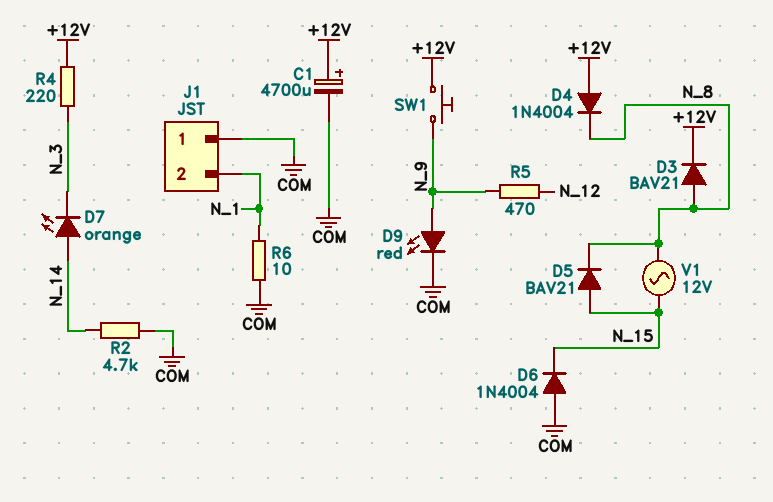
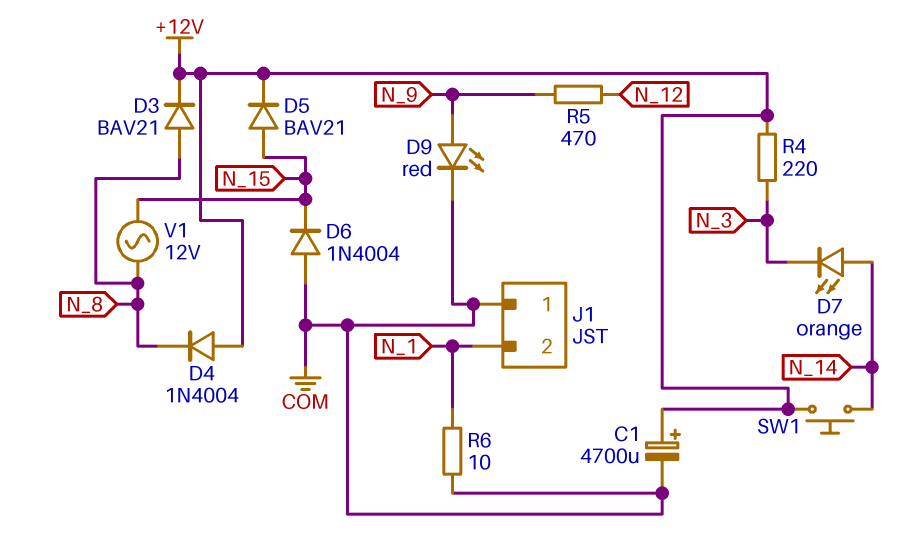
D5: diode BAV21 (A N_15, K N_8) -> diode BAV21 (A N_15, K +12V)
R2: 4.7k (COM, N_14) -> none
SW1: button (+12V, N_9) -> button (+12V, N_14)

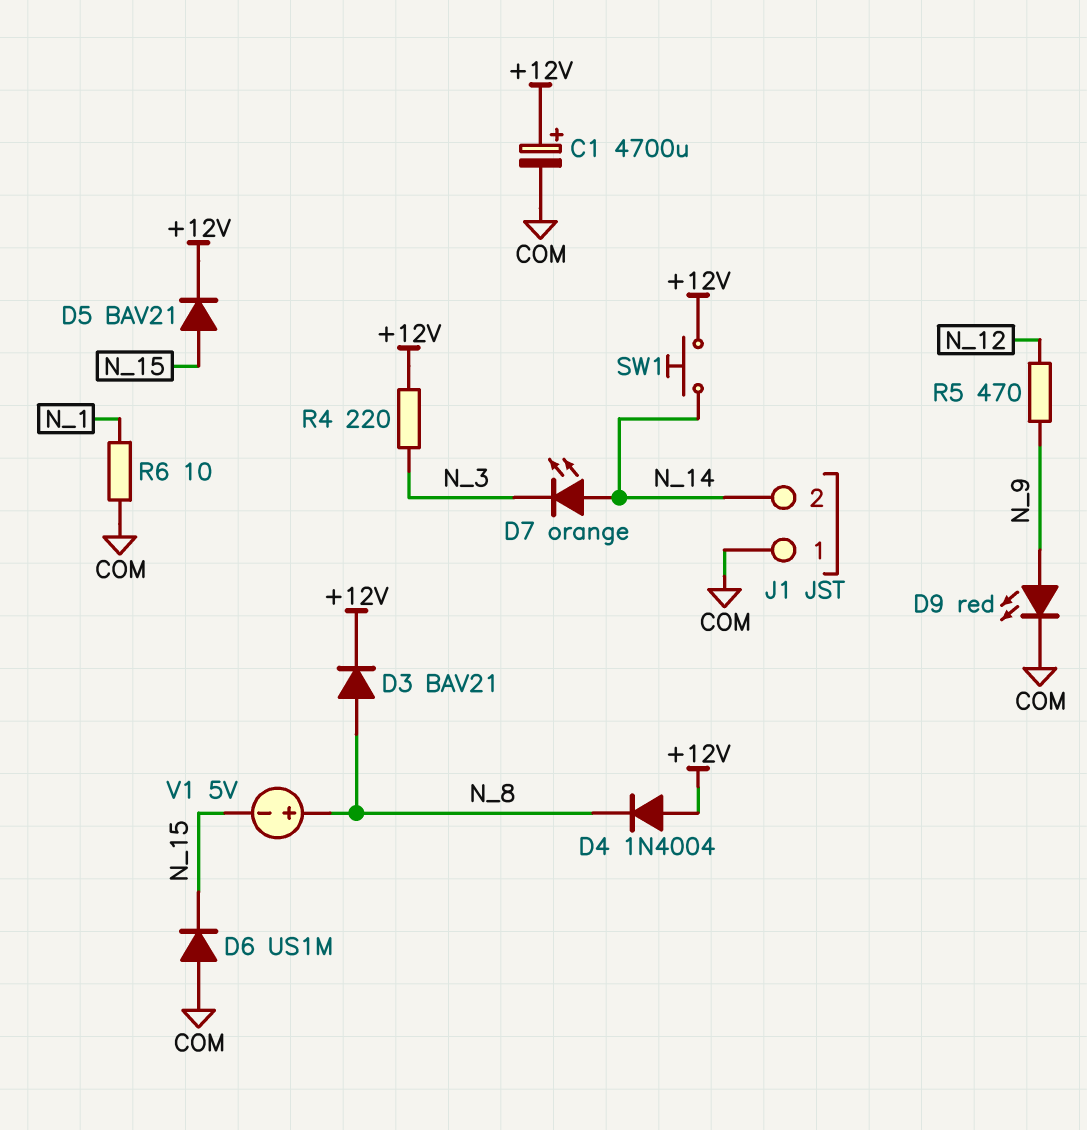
D6: diode 1N4004 (A COM, K N_15) -> diode US1M (A COM, K N_15)
J1 pin 2: N_1 -> N_14
V1: AC 12V (N_8, N_15) -> 5V (plus N_8, minus N_15)

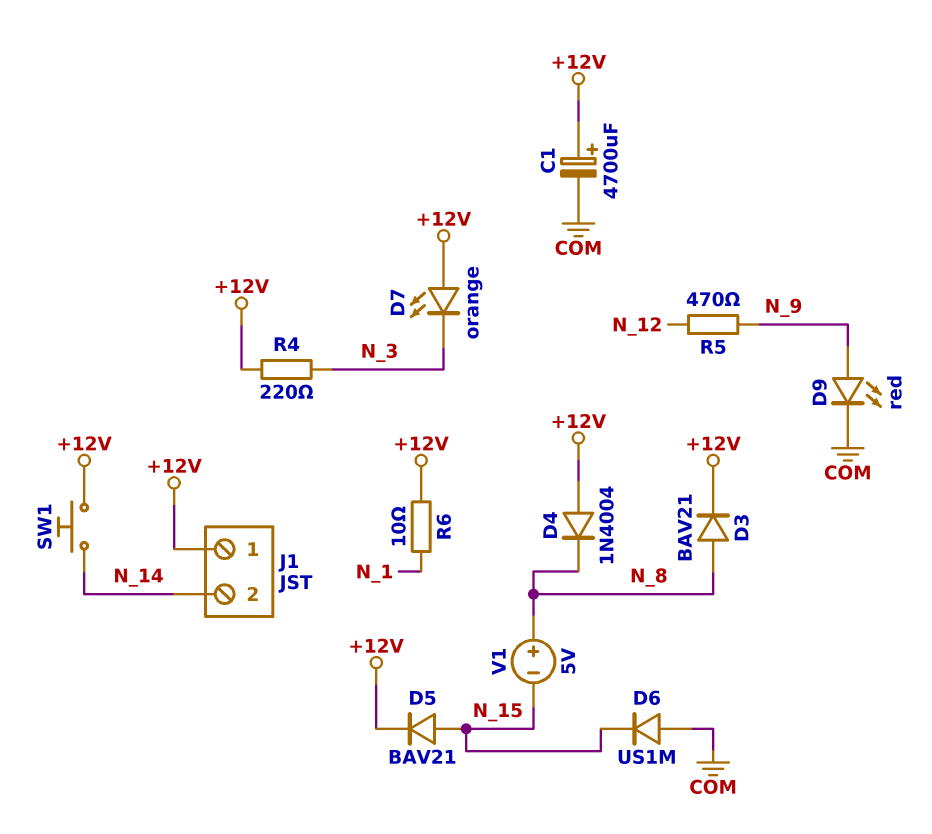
D7: LED orange (A N_14, K N_3) -> LED orange (A +12V, K N_3)
J1 pin 1: COM -> +12V
R6: 10 (COM, N_1) -> 10 (+12V, N_1)

